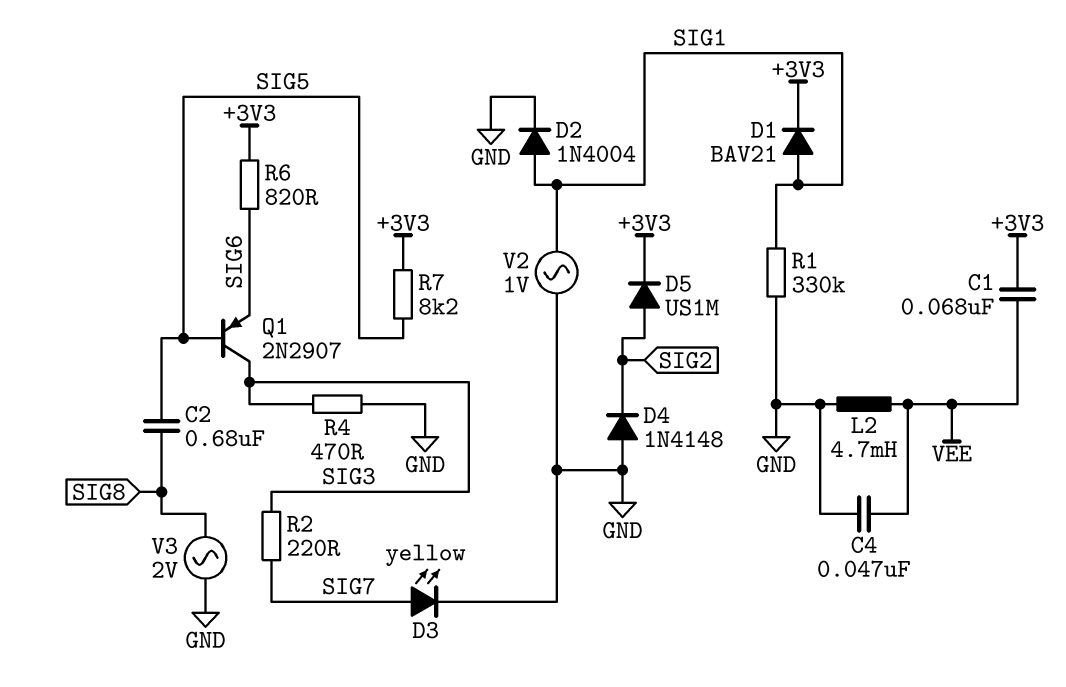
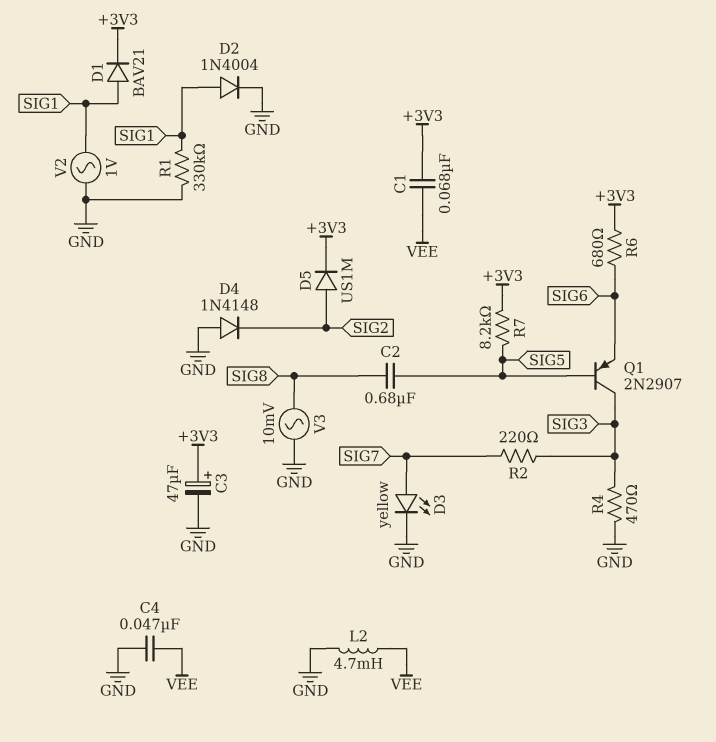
C3: none -> 47uF (plus +3V3, minus GND)
R6: 820 (+3V3, SIG6) -> 680 (+3V3, SIG6)
V3: AC 2V (GND, SIG8) -> AC 10mV (GND, SIG8)

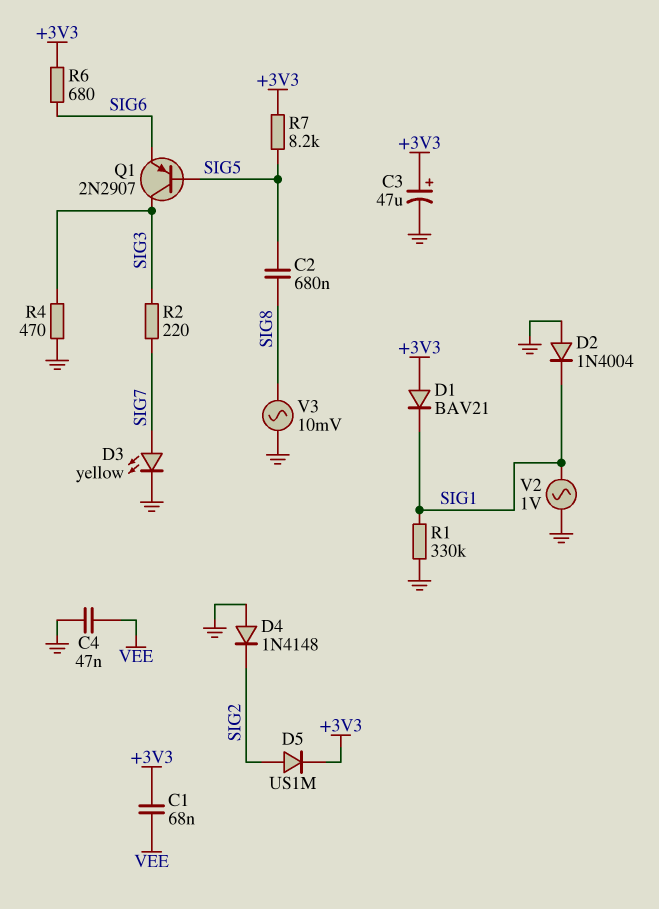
D1: diode BAV21 (A SIG1, K +3V3) -> diode BAV21 (A +3V3, K SIG1)
D2: diode 1N4004 (A SIG1, K GND) -> diode 1N4004 (A GND, K SIG1)
L2: 4.7mH (GND, VEE) -> none

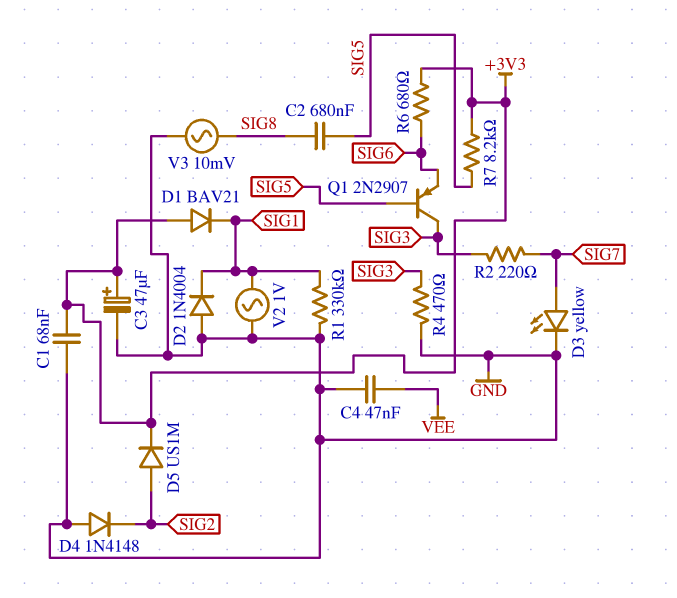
C1: 68nF (+3V3, VEE) -> 68nF (+3V3, GND)

